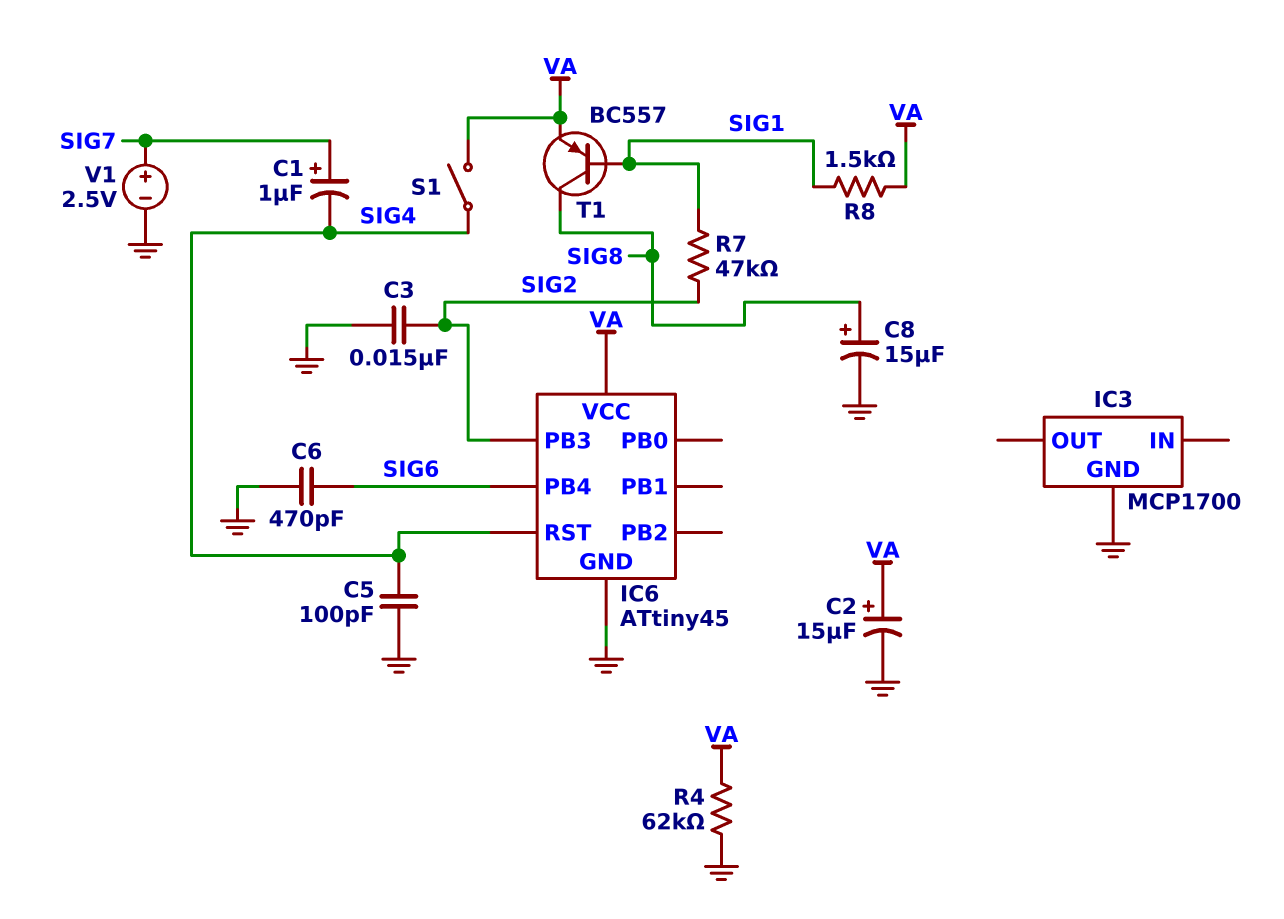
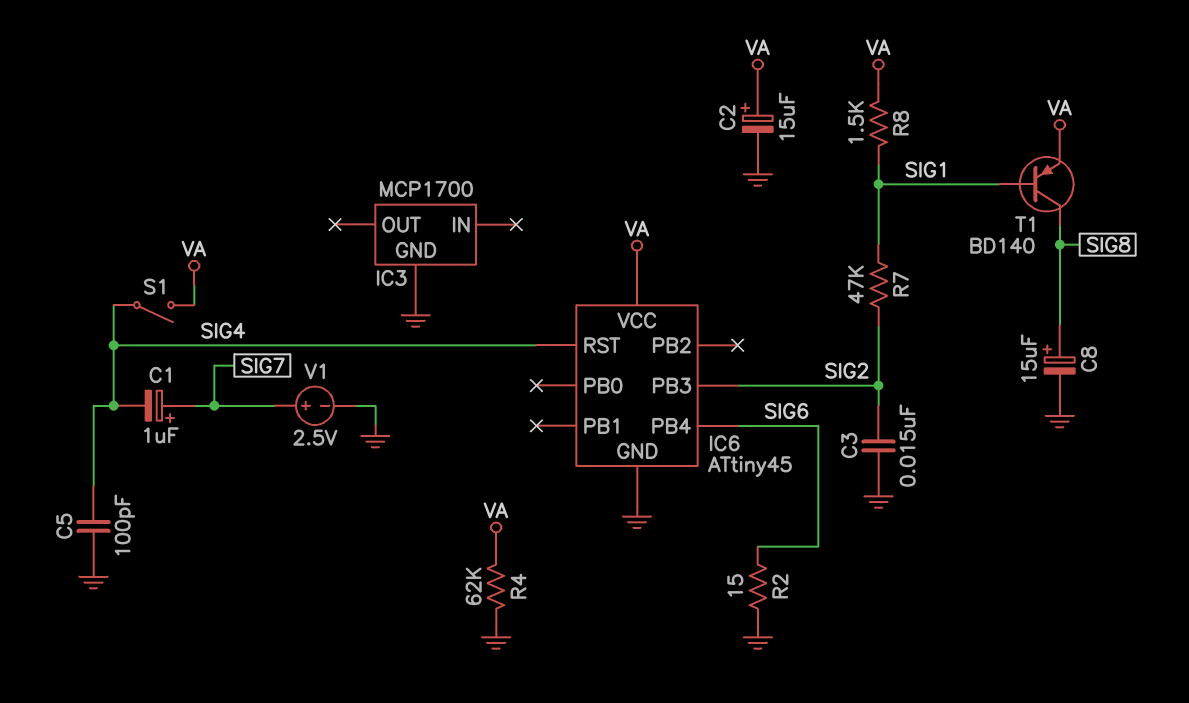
C6: 470pF (GND, SIG6) -> none
R2: none -> 15 (GND, SIG6)
T1: PNP BC557 (B SIG1, C SIG8, E VA) -> PNP BD140 (B SIG1, C SIG8, E VA)

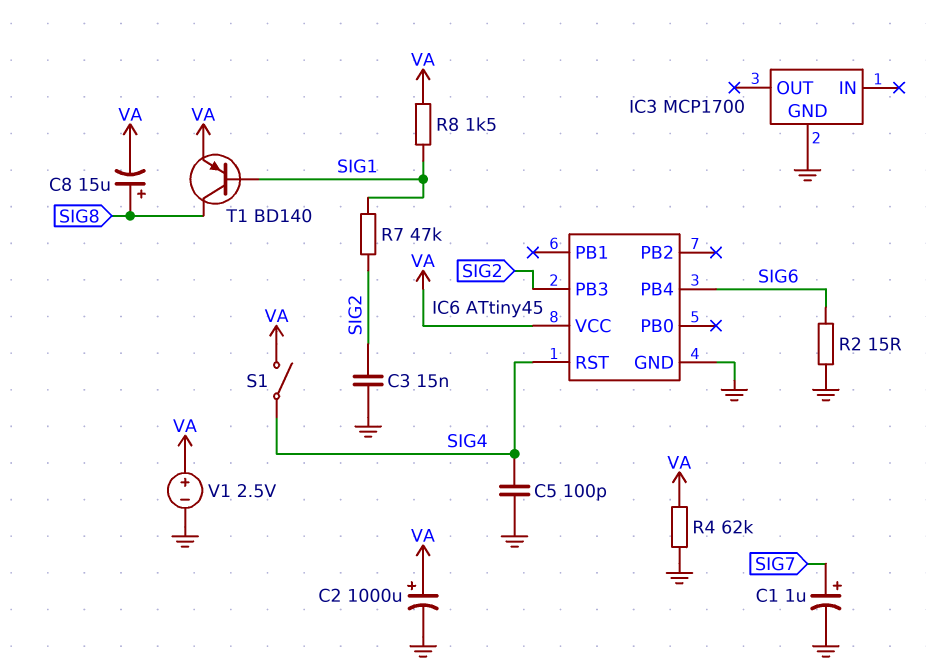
C1: 1uF (plus SIG7, minus SIG4) -> 1uF (plus SIG7, minus GND)
C2: 15uF (plus VA, minus GND) -> 1000uF (plus VA, minus GND)
C8: 15uF (plus SIG8, minus GND) -> 15uF (plus SIG8, minus VA)
V1: 2.5V (plus SIG7, minus GND) -> 2.5V (plus VA, minus GND)

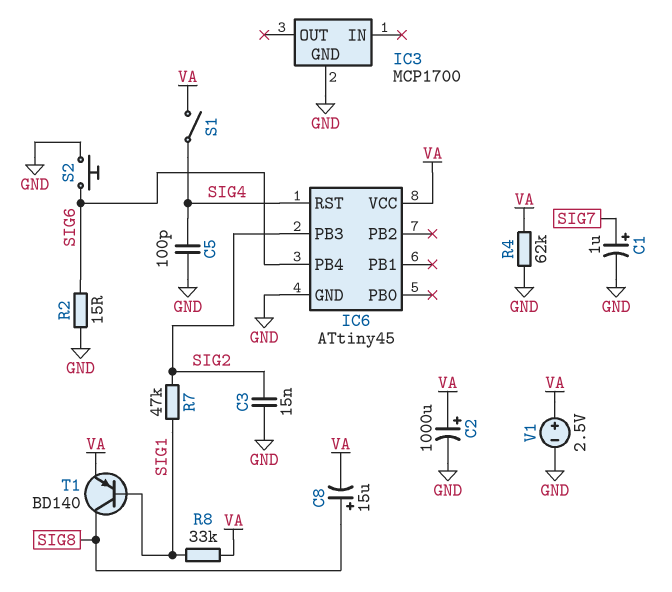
R8: 1.5k (SIG1, VA) -> 33k (SIG1, VA)
S2: none -> button (GND, SIG6)

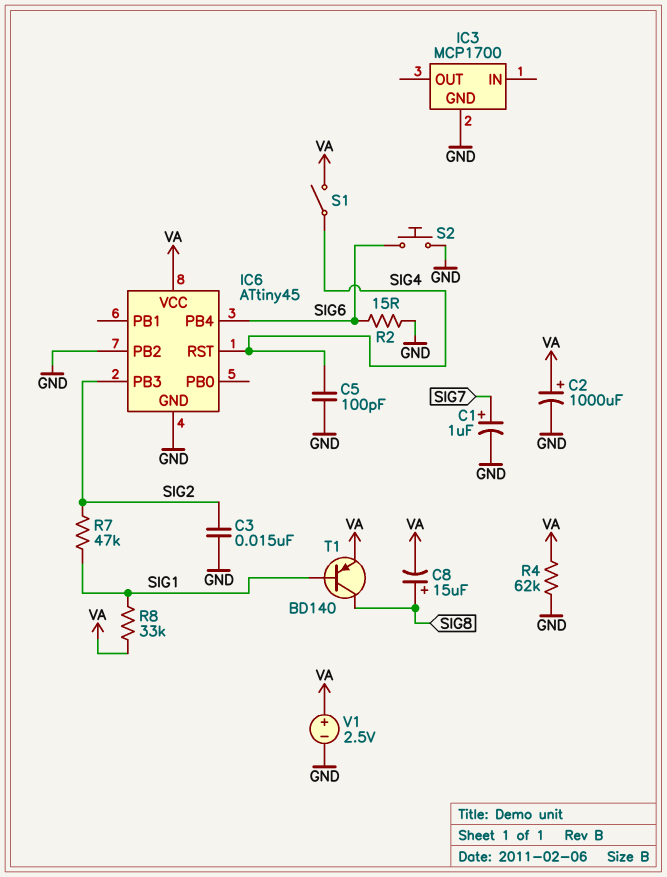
IC6 pin PB2: none -> GND

